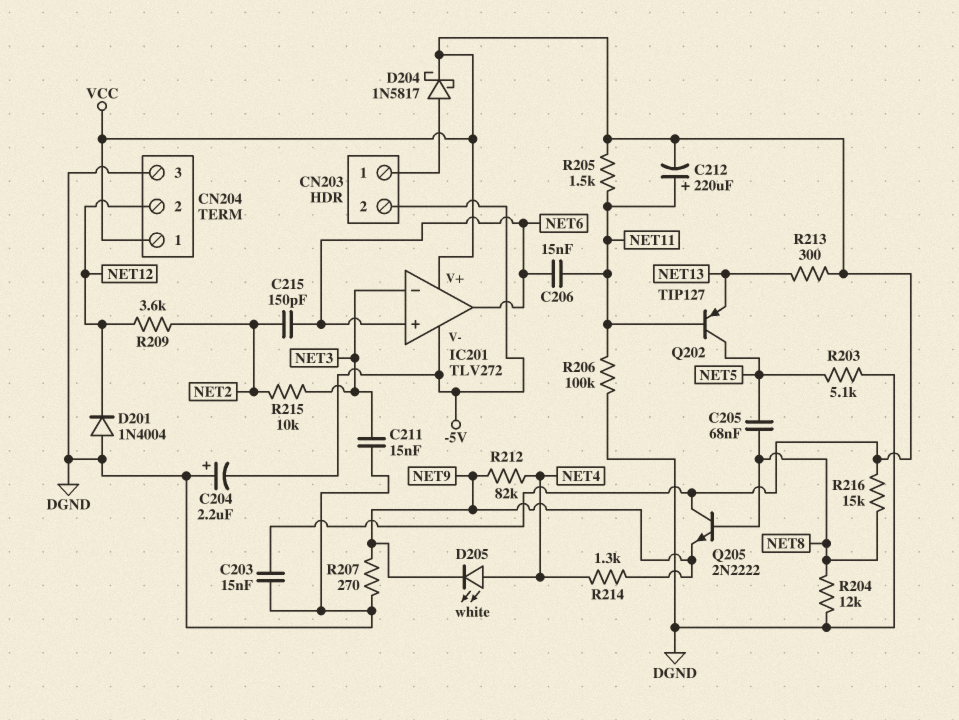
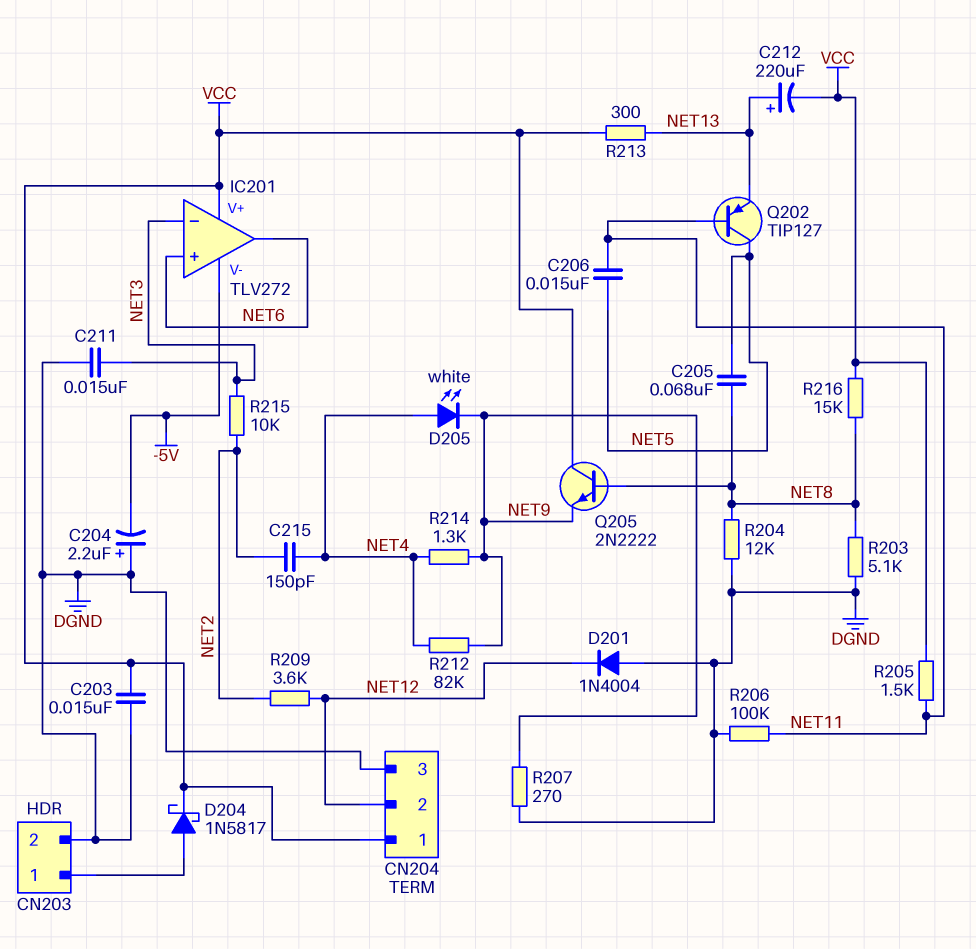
C206: 15nF (NET6, NET11) -> 15nF (NET5, NET11)
C212: 220uF (plus NET11, minus VCC) -> 220uF (plus NET13, minus VCC)
C215: 150pF (NET2, NET6) -> 150pF (NET2, NET4)
CN203 pin 2: -5V -> DGND
R203: 5.1k (DGND, NET5) -> 5.1k (DGND, NET8)

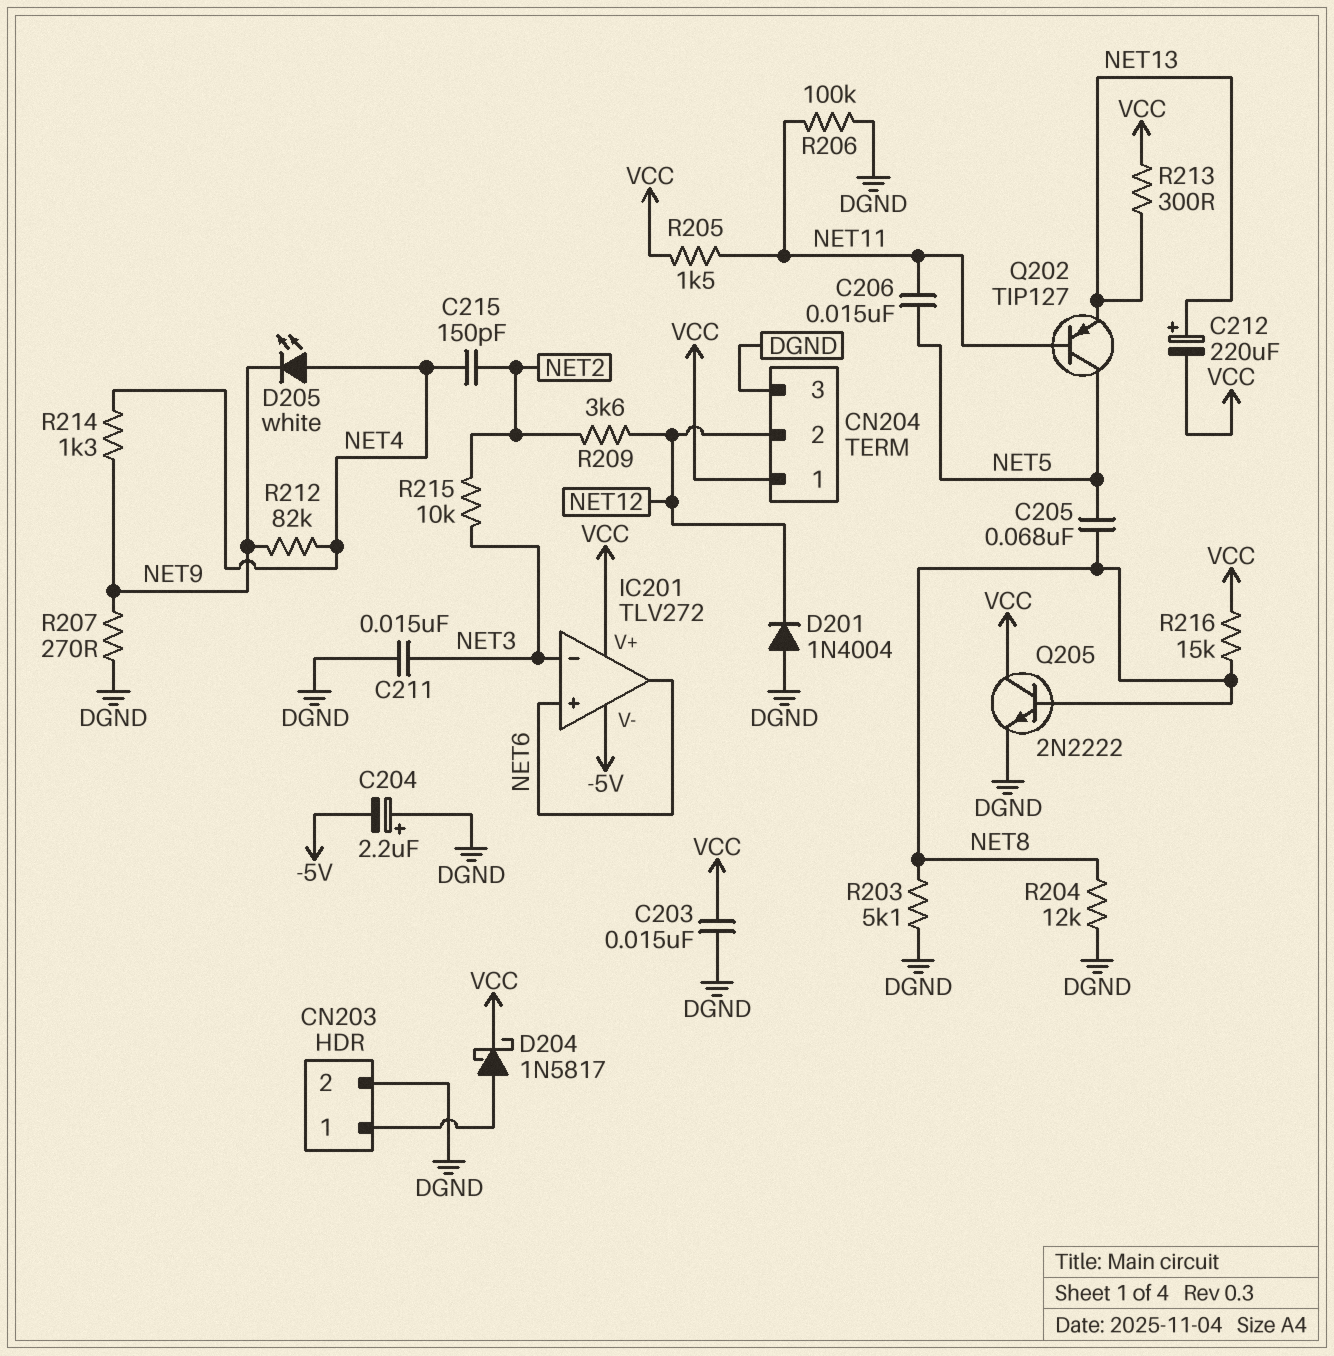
Q205: NPN 2N2222 (B NET8, C VCC, E NET9) -> NPN 2N2222 (B NET8, C VCC, E DGND)

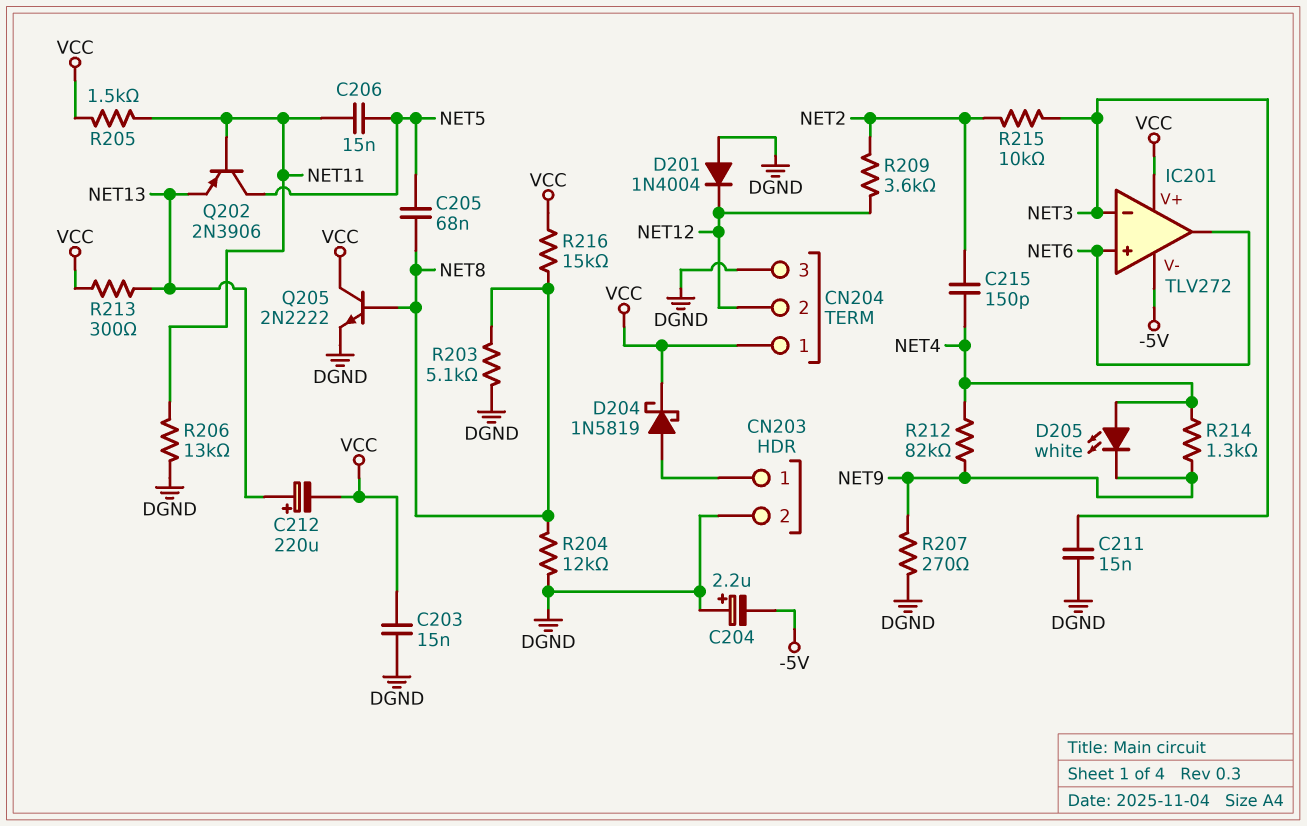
D204: schottky 1N5817 (A CN203/1, K VCC) -> schottky 1N5819 (A CN203/1, K VCC)
Q202: PNP TIP127 (B NET11, C NET5, E NET13) -> PNP 2N3906 (B NET11, C NET5, E NET13)
R206: 100k (DGND, NET11) -> 13k (DGND, NET11)

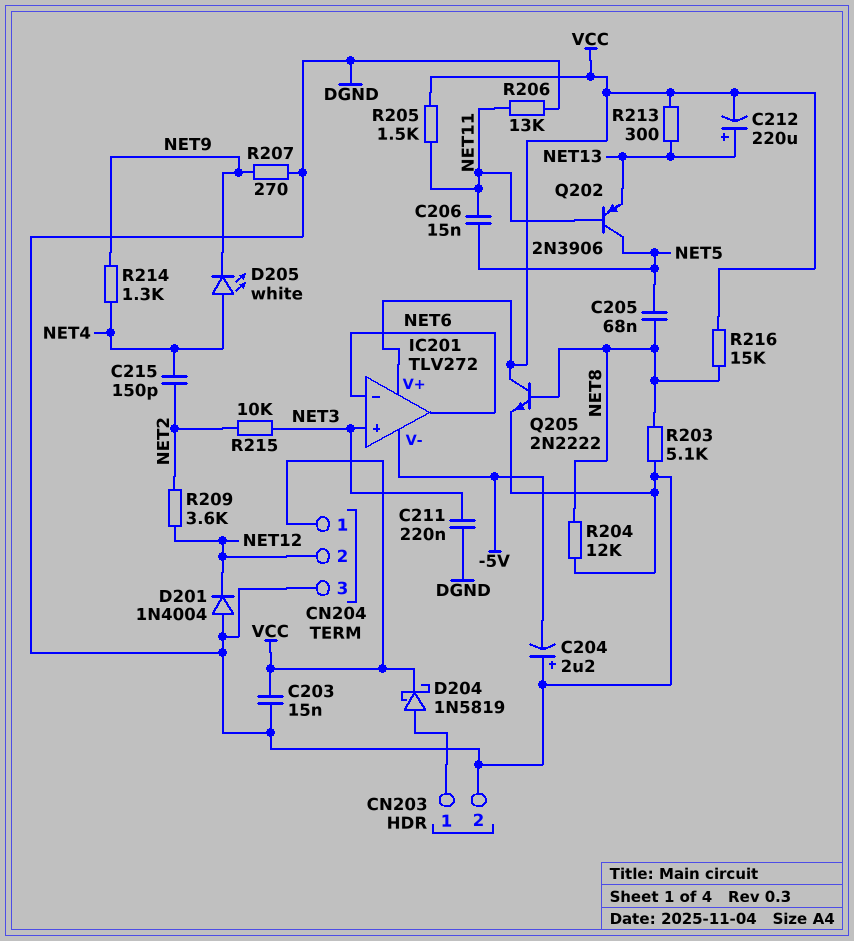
C211: 15nF (DGND, NET3) -> 220nF (DGND, NET3)
IC201 pin in+: NET6 -> NET3
IC201 pin in-: NET3 -> NET6
R212: 82k (NET4, NET9) -> none

